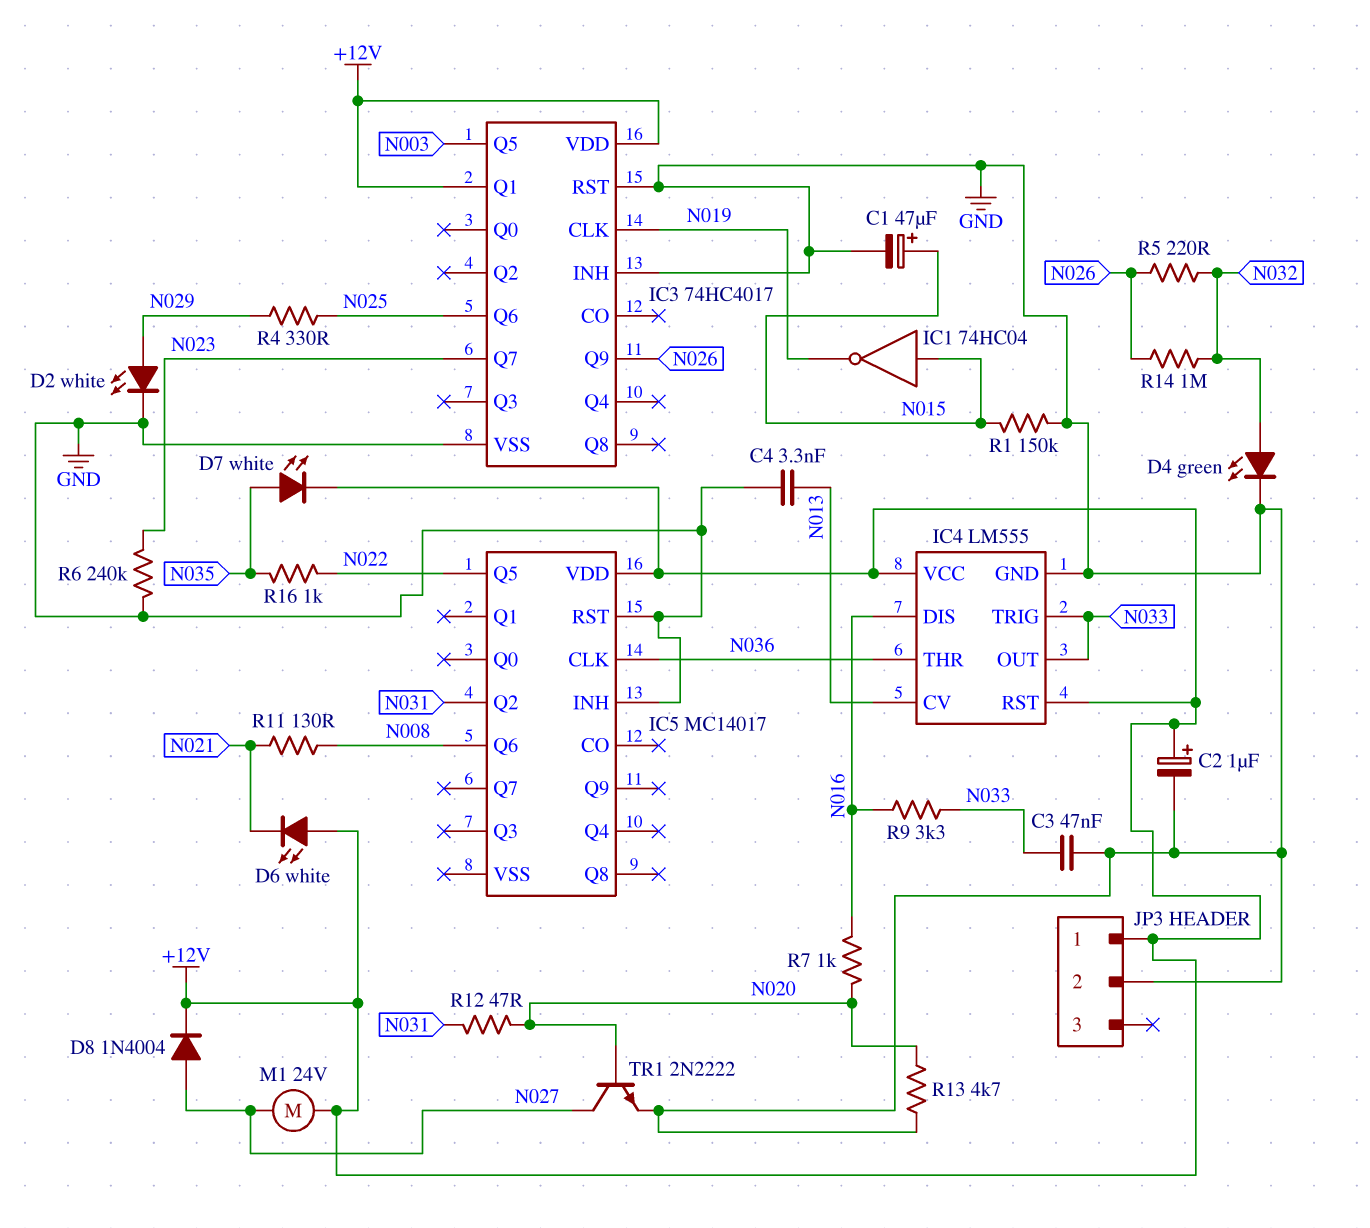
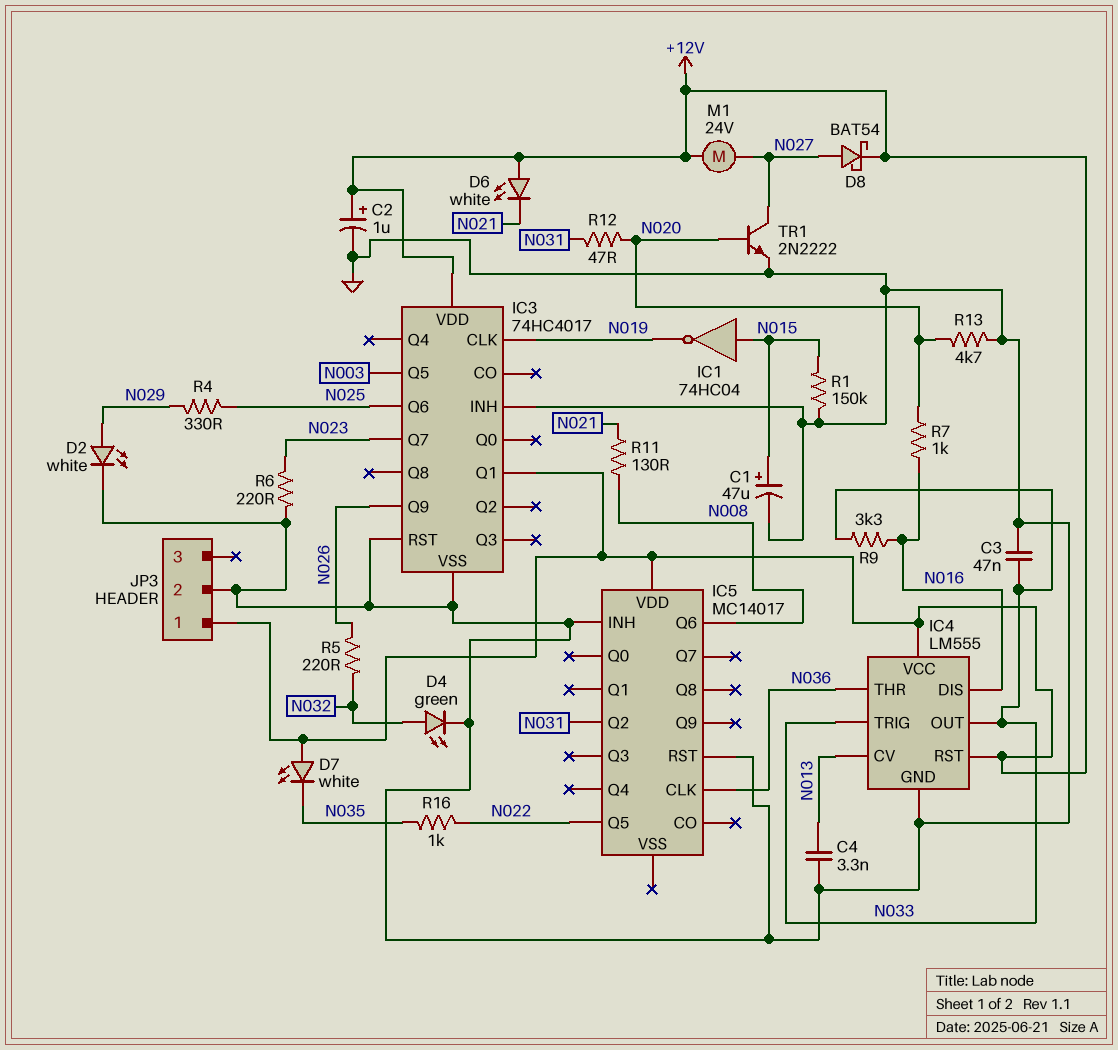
D7: LED white (A N035, K +12V) -> LED white (A +12V, K N035)
D8: diode 1N4004 (A N027, K +12V) -> schottky BAT54 (A N027, K +12V)
R6: 240k (GND, N023) -> 220 (GND, N023)
R14: 1M (N026, N032) -> none

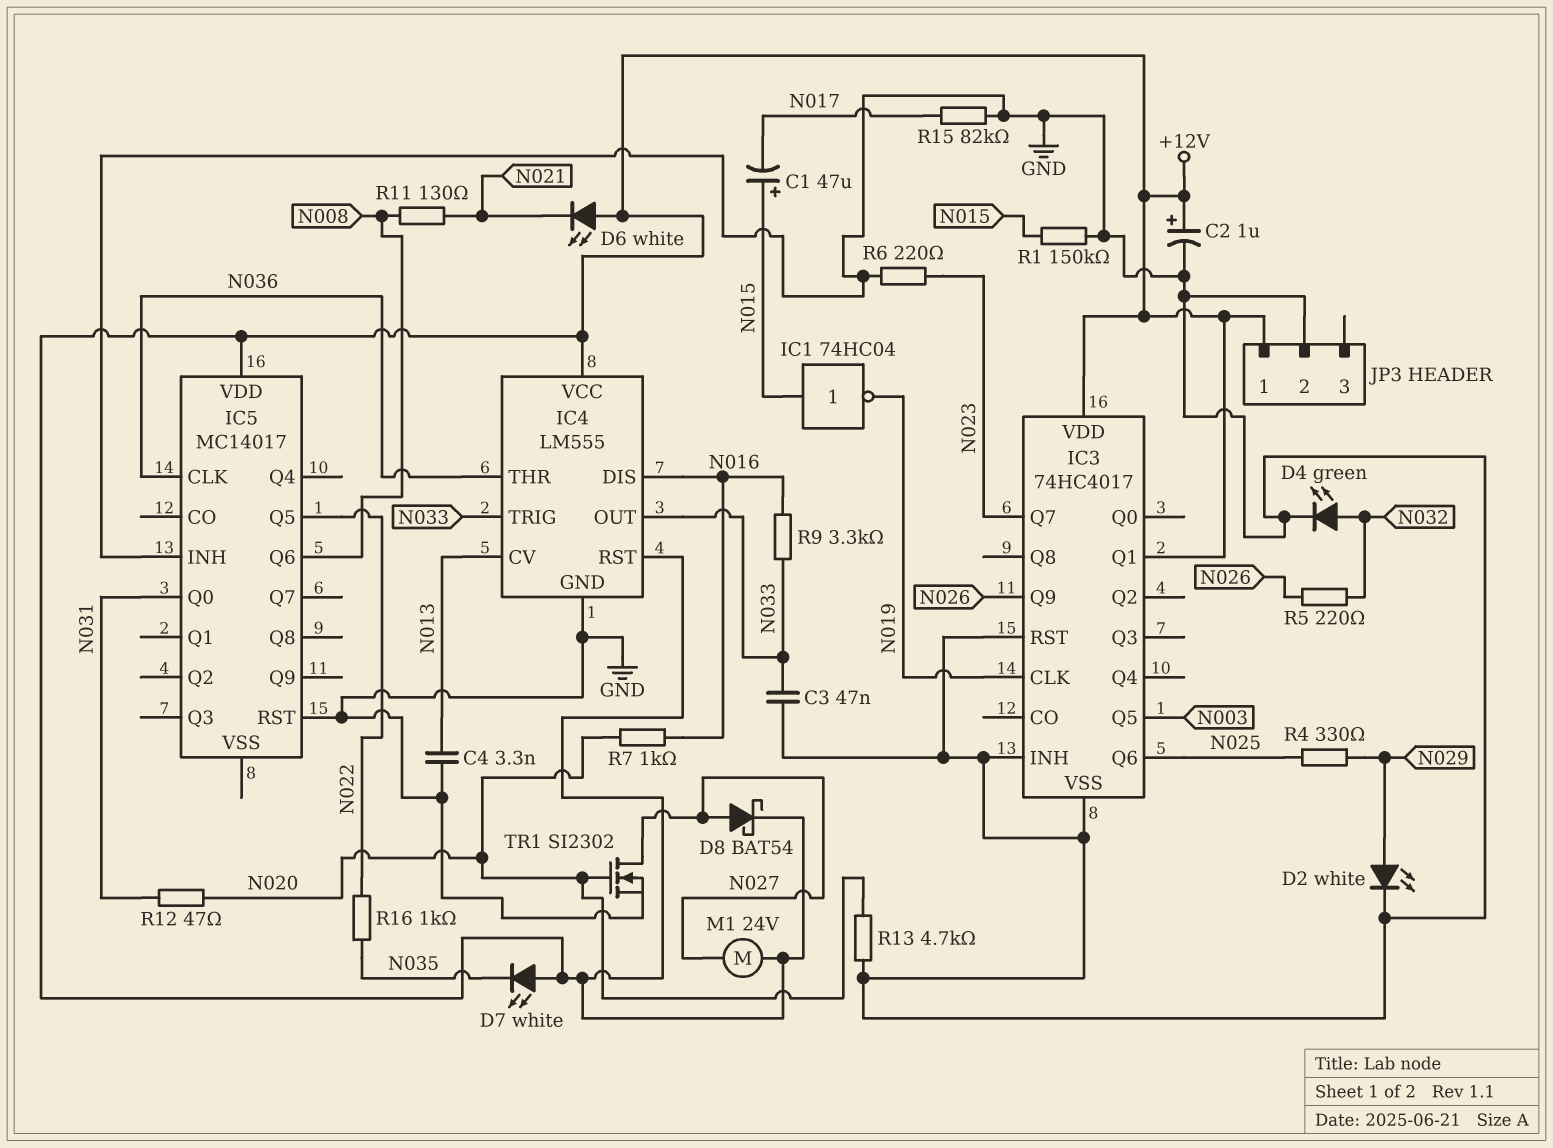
C1: 47uF (plus N015, minus GND) -> 47uF (plus N015, minus N017)
IC5 pin Q0: none -> N031
IC5 pin Q2: N031 -> none
R15: none -> 82k (GND, N017)
TR1: NPN 2N2222 (B N020, C N027, E GND) -> NMOS SI2302 (G N020, D N027, S GND)

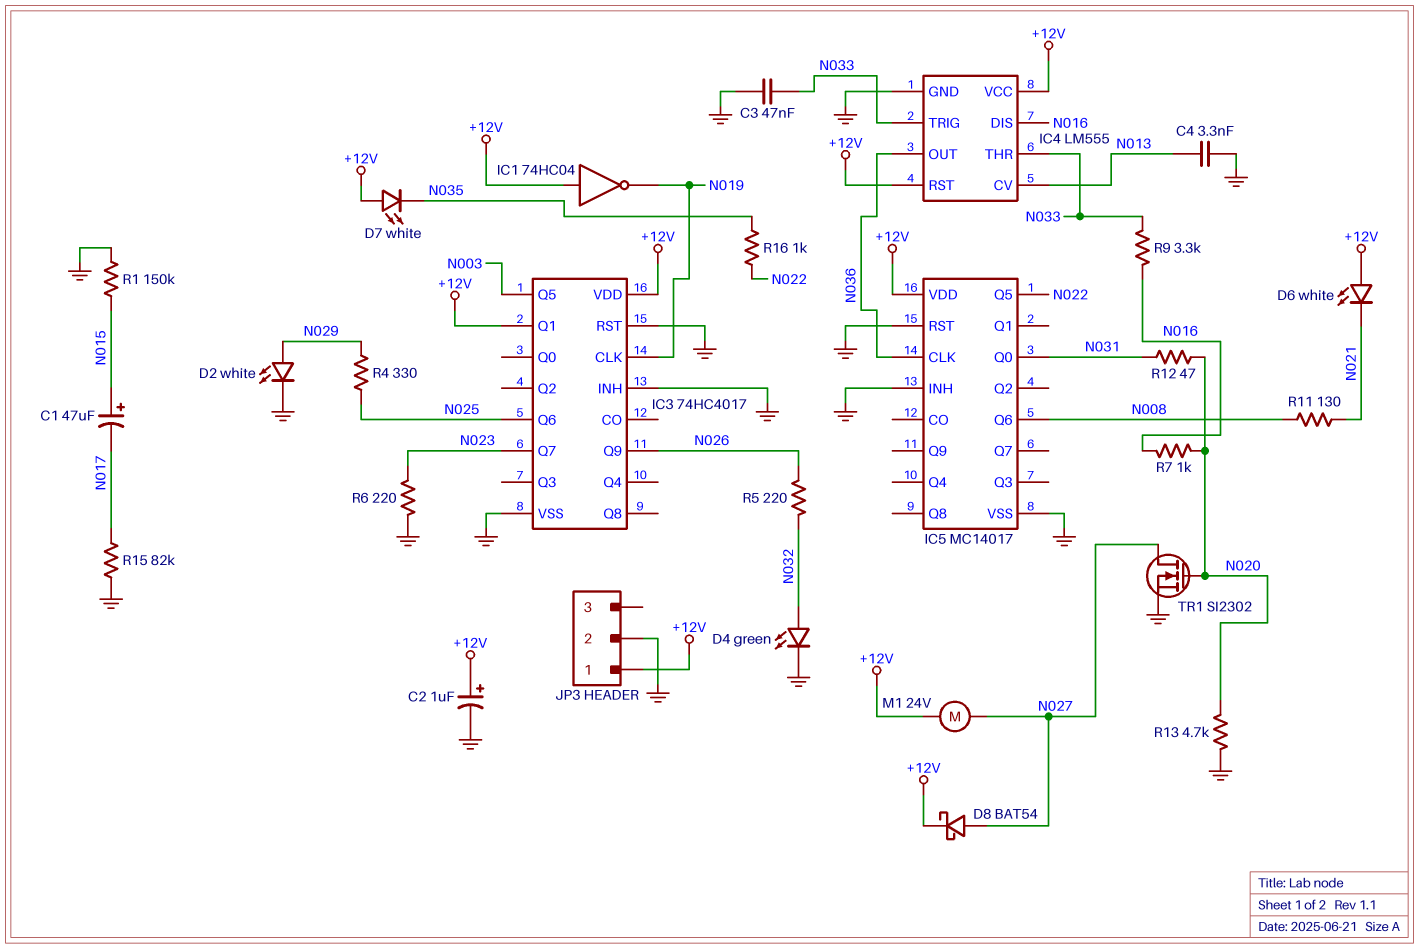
IC1: NOT 74HC04 (in N015, out N019) -> NOT 74HC04 (in +12V, out N019)
IC4 pin OUT: N033 -> N036
IC4 pin THR: N036 -> N033
IC5 pin VSS: none -> GND

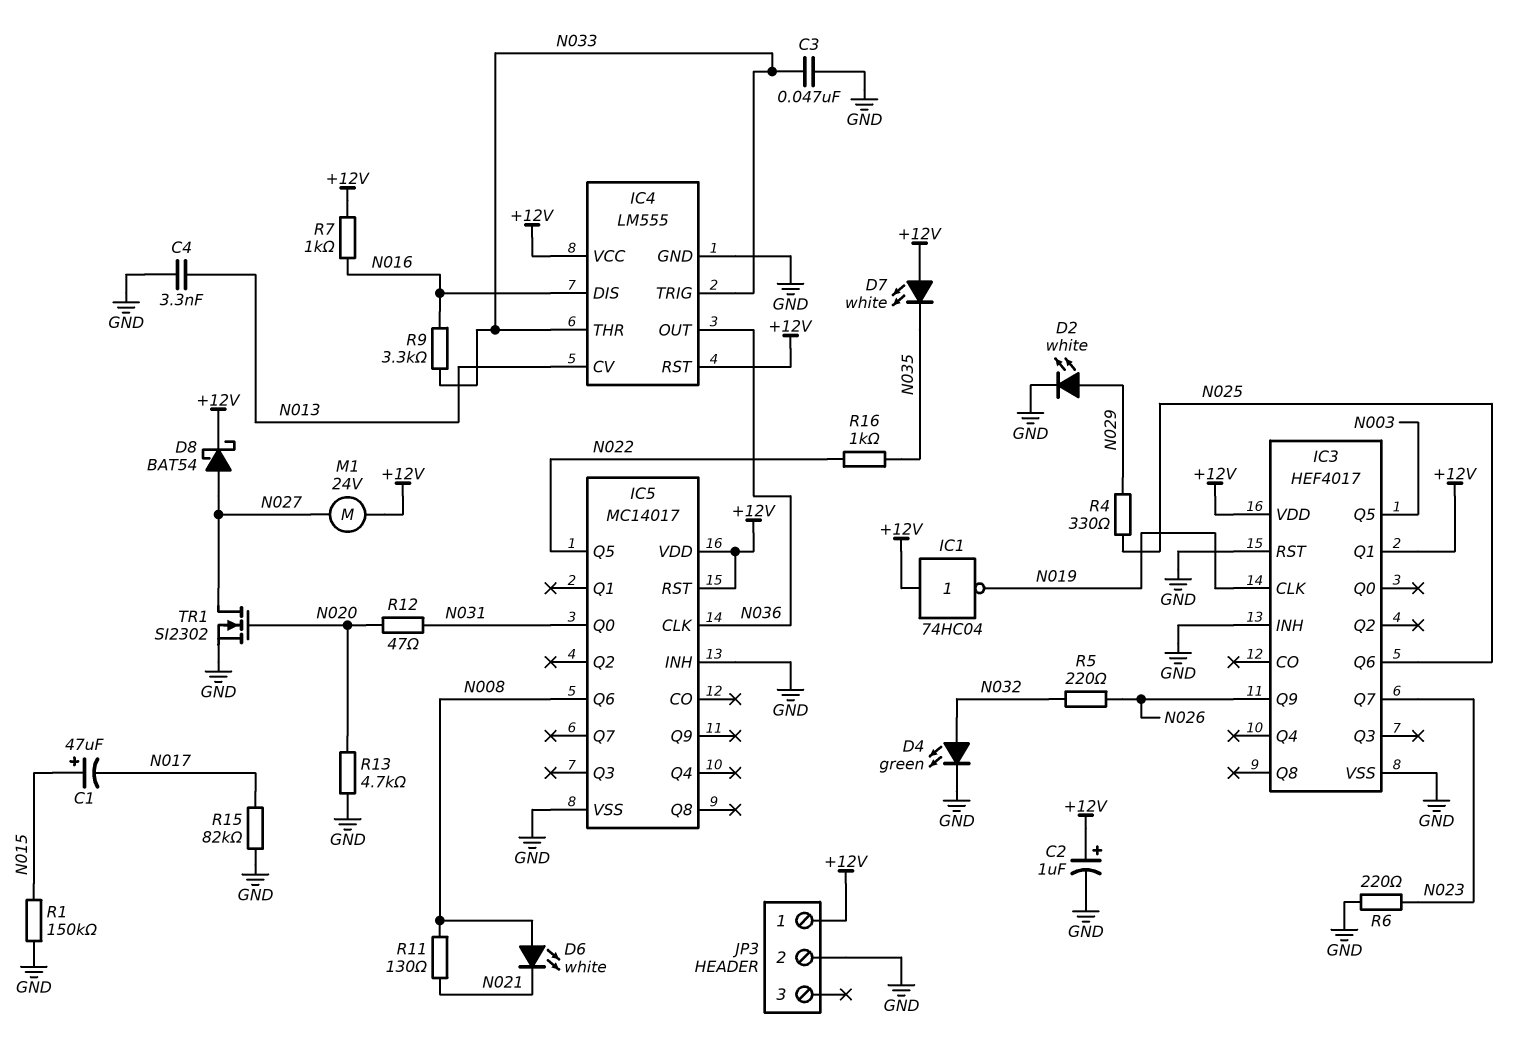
D6: LED white (A +12V, K N021) -> LED white (A N008, K N021)
IC3: 74HC4017 -> HEF4017
IC5 pin RST: GND -> +12V
R7: 1k (N016, N020) -> 1k (+12V, N016)

